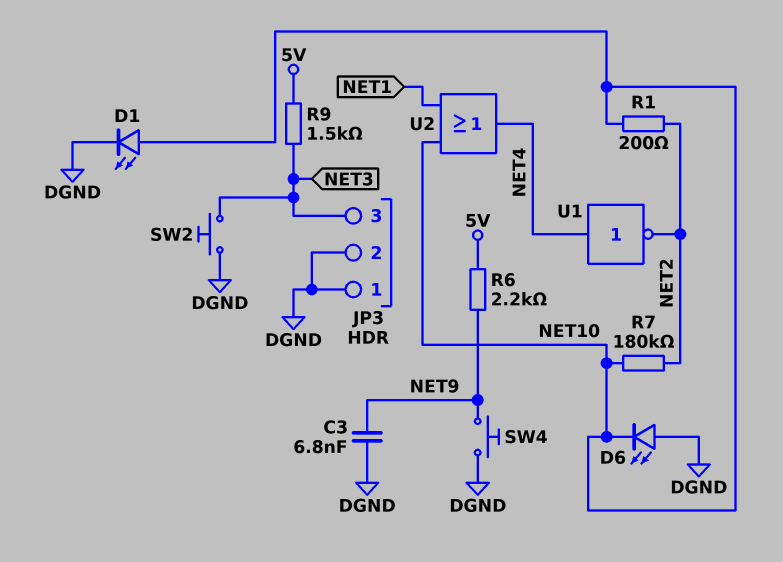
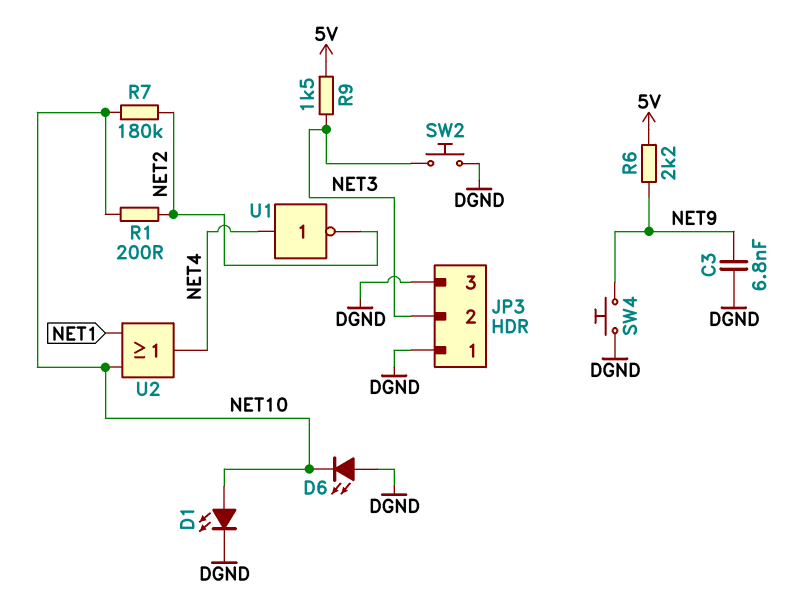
JP3 pin 2: DGND -> NET3
JP3 pin 3: NET3 -> DGND

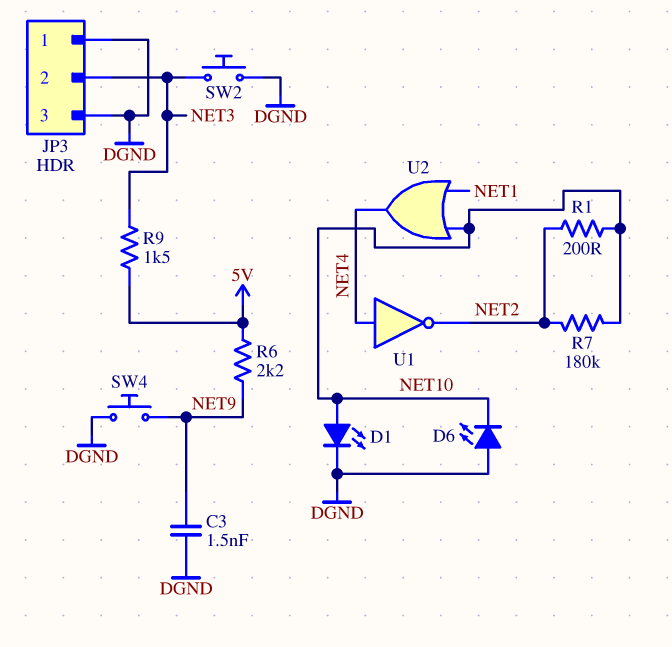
C3: 6.8nF (DGND, NET9) -> 1.5nF (DGND, NET9)

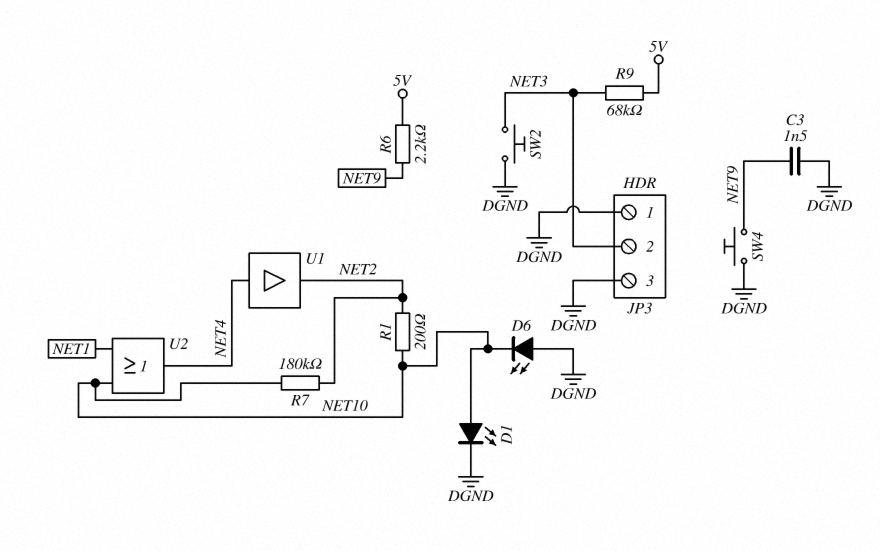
R9: 1.5k (5V, NET3) -> 68k (5V, NET3)
U1: NOT (in NET4, out NET2) -> buffer (in NET4, out NET2)

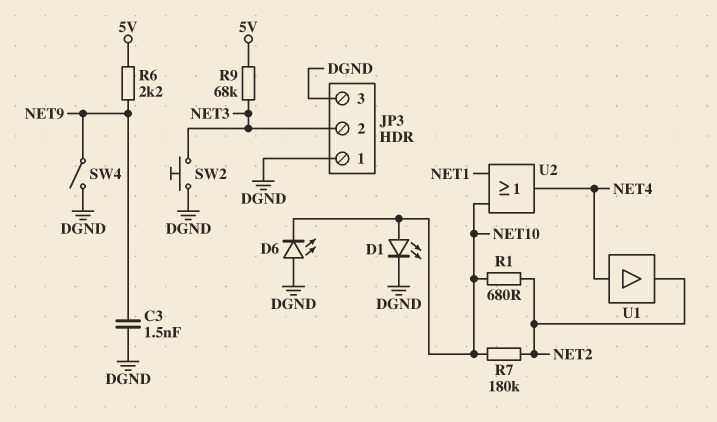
R1: 200 (NET2, NET10) -> 680 (NET2, NET10)
SW4: button (DGND, NET9) -> switch (DGND, NET9)

